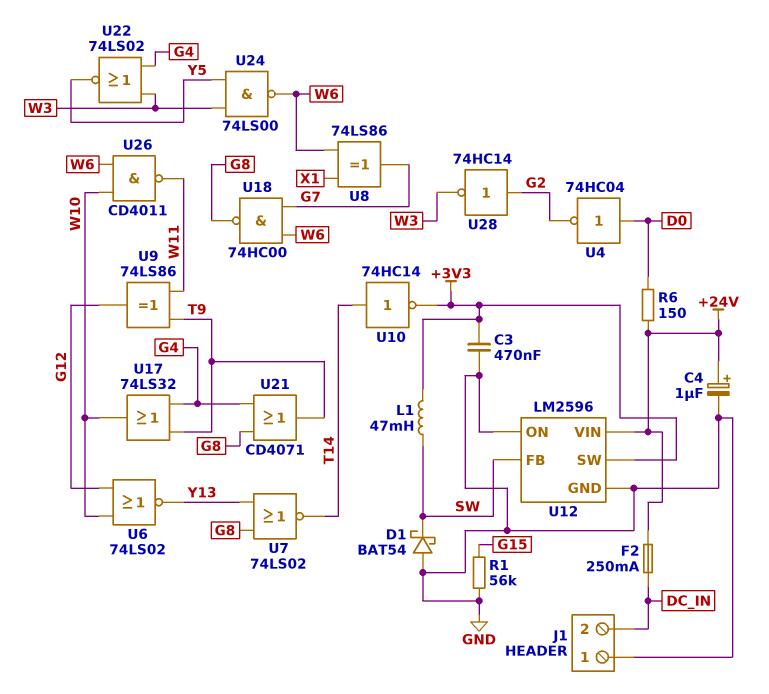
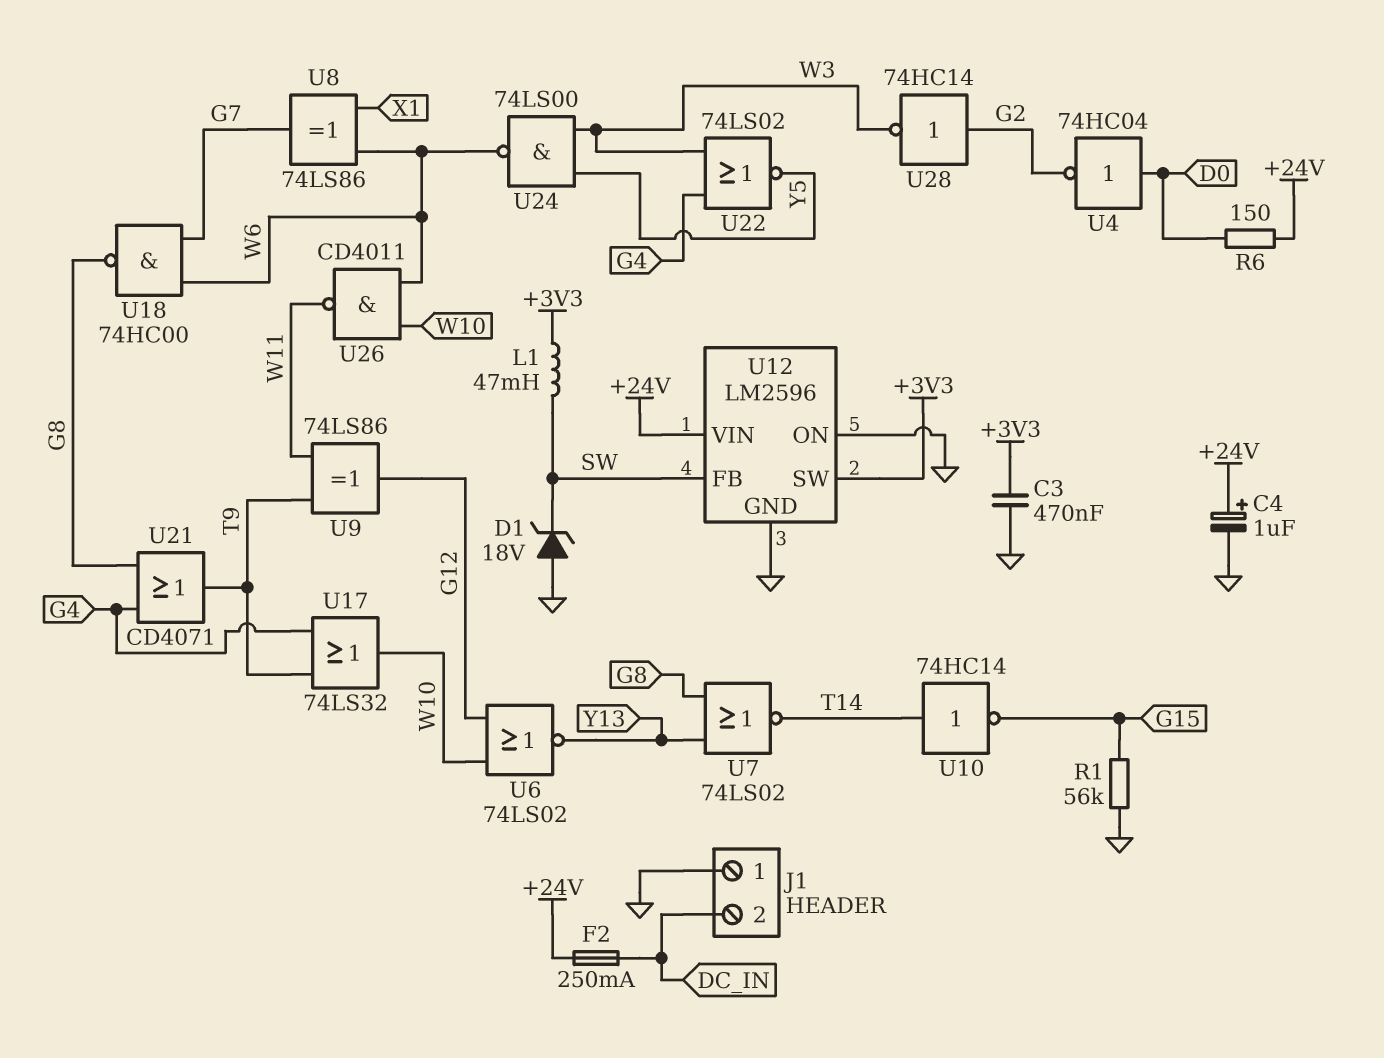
D1: schottky BAT54 (A GND, K SW) -> zener 18V (A GND, K SW)
U10: NOT 74HC14 (in T14, out +3V3) -> NOT 74HC14 (in T14, out G15)

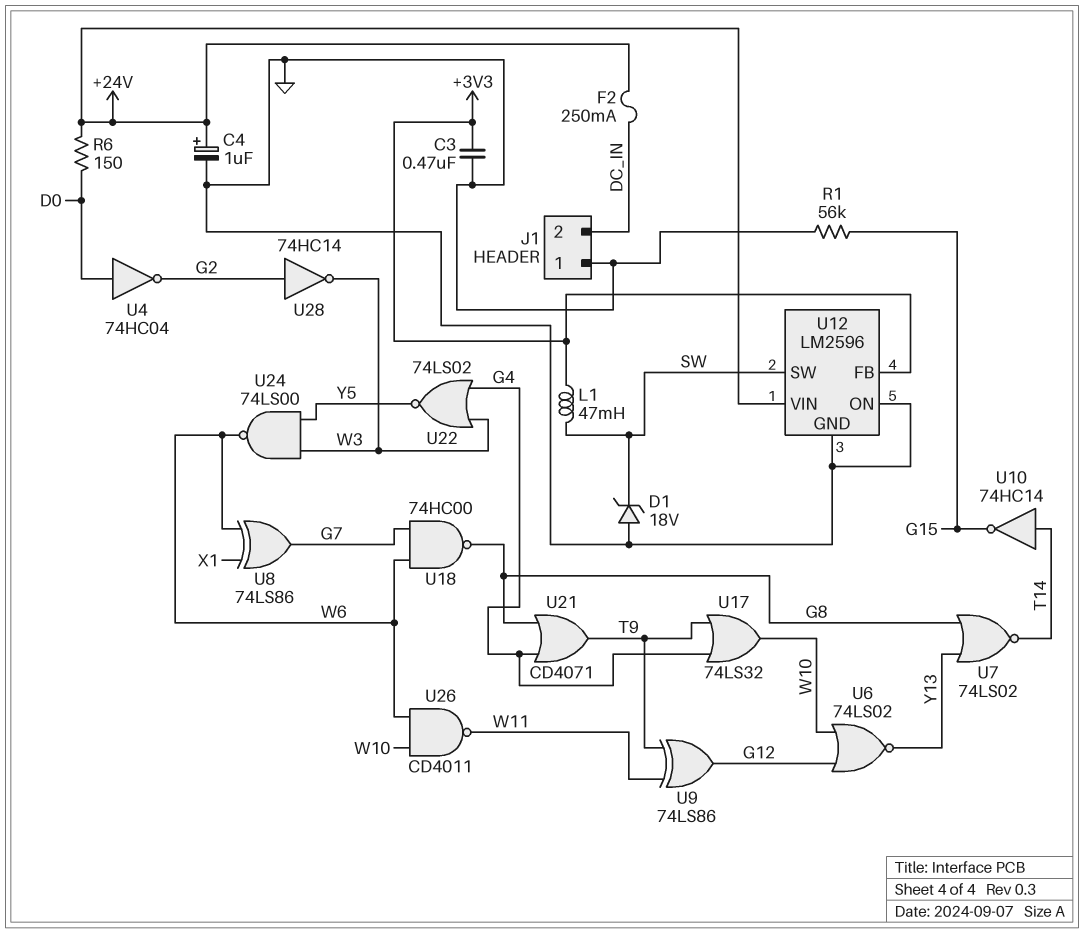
U12 pin FB: SW -> +3V3
U12 pin SW: +3V3 -> SW

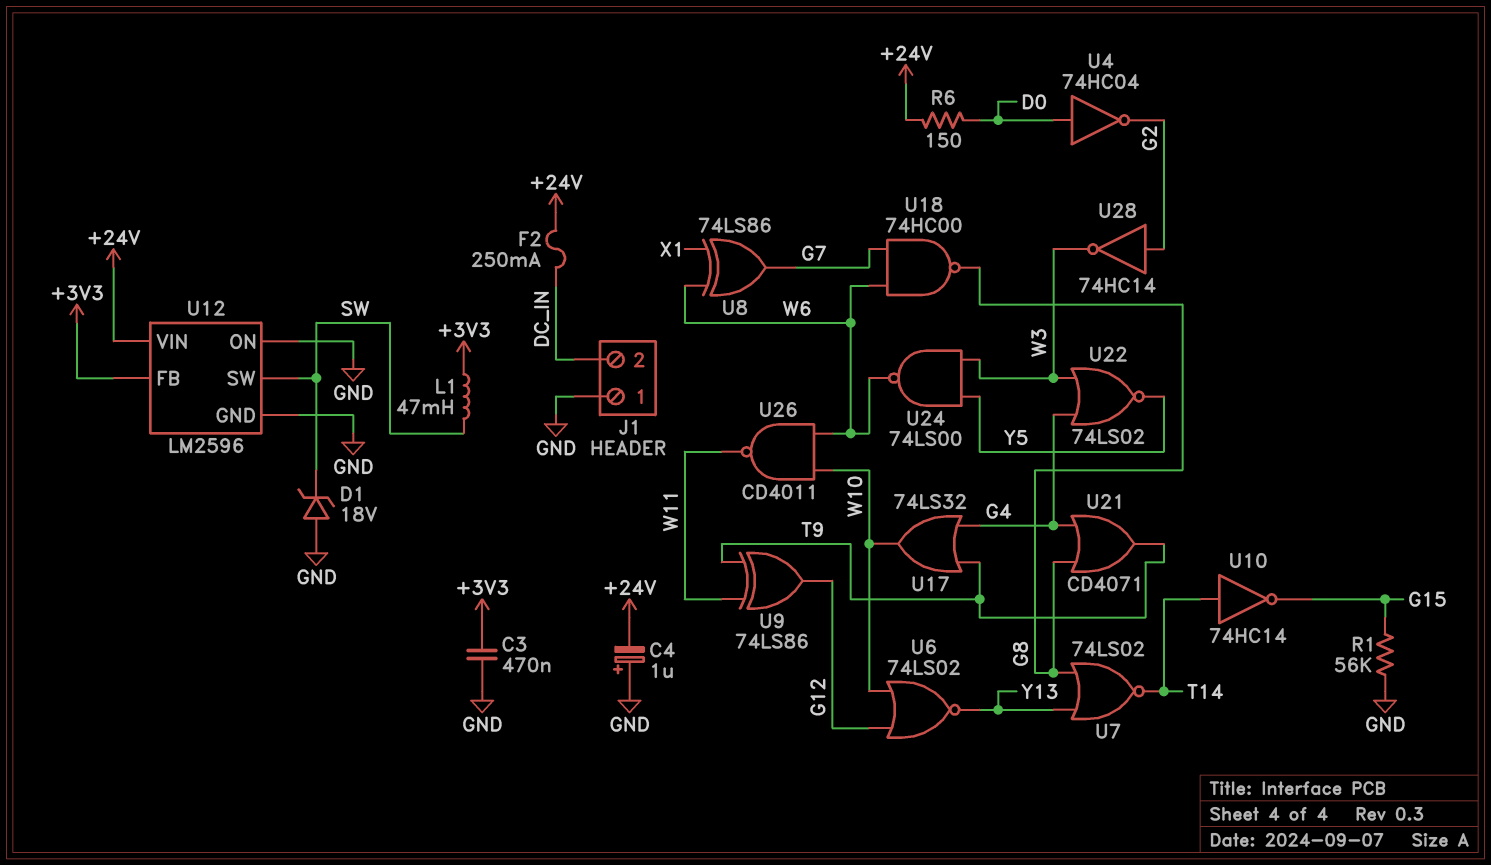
C4: 1uF (plus +24V, minus GND) -> 1uF (plus GND, minus +24V)

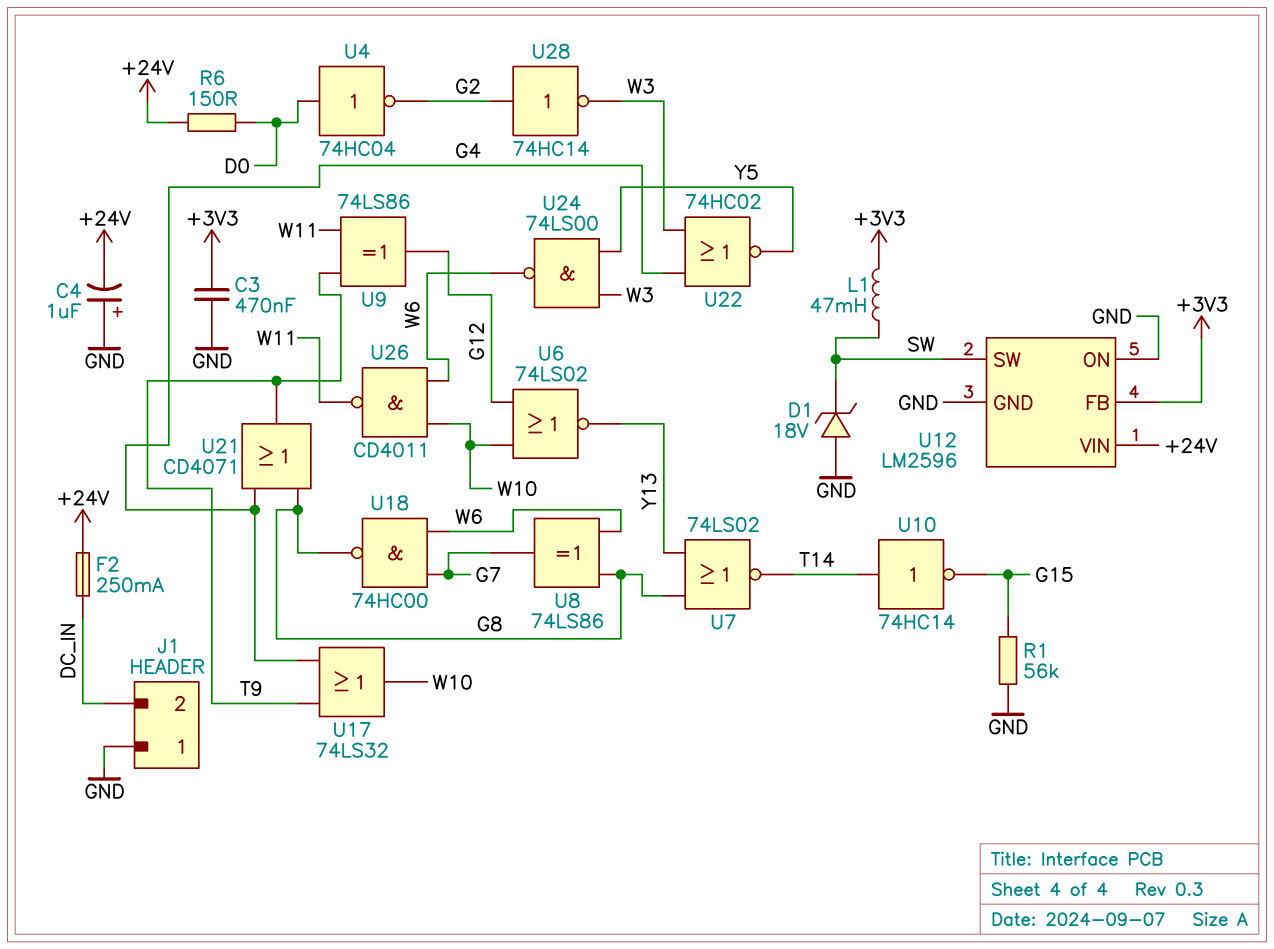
U8: XOR 74LS86 (in W6, in X1, out G7) -> XOR 74LS86 (in G8, in W6, out G7)
U22: NOR 74LS02 (in G4, in W3, out Y5) -> NOR 74HC02 (in G4, in W3, out Y5)

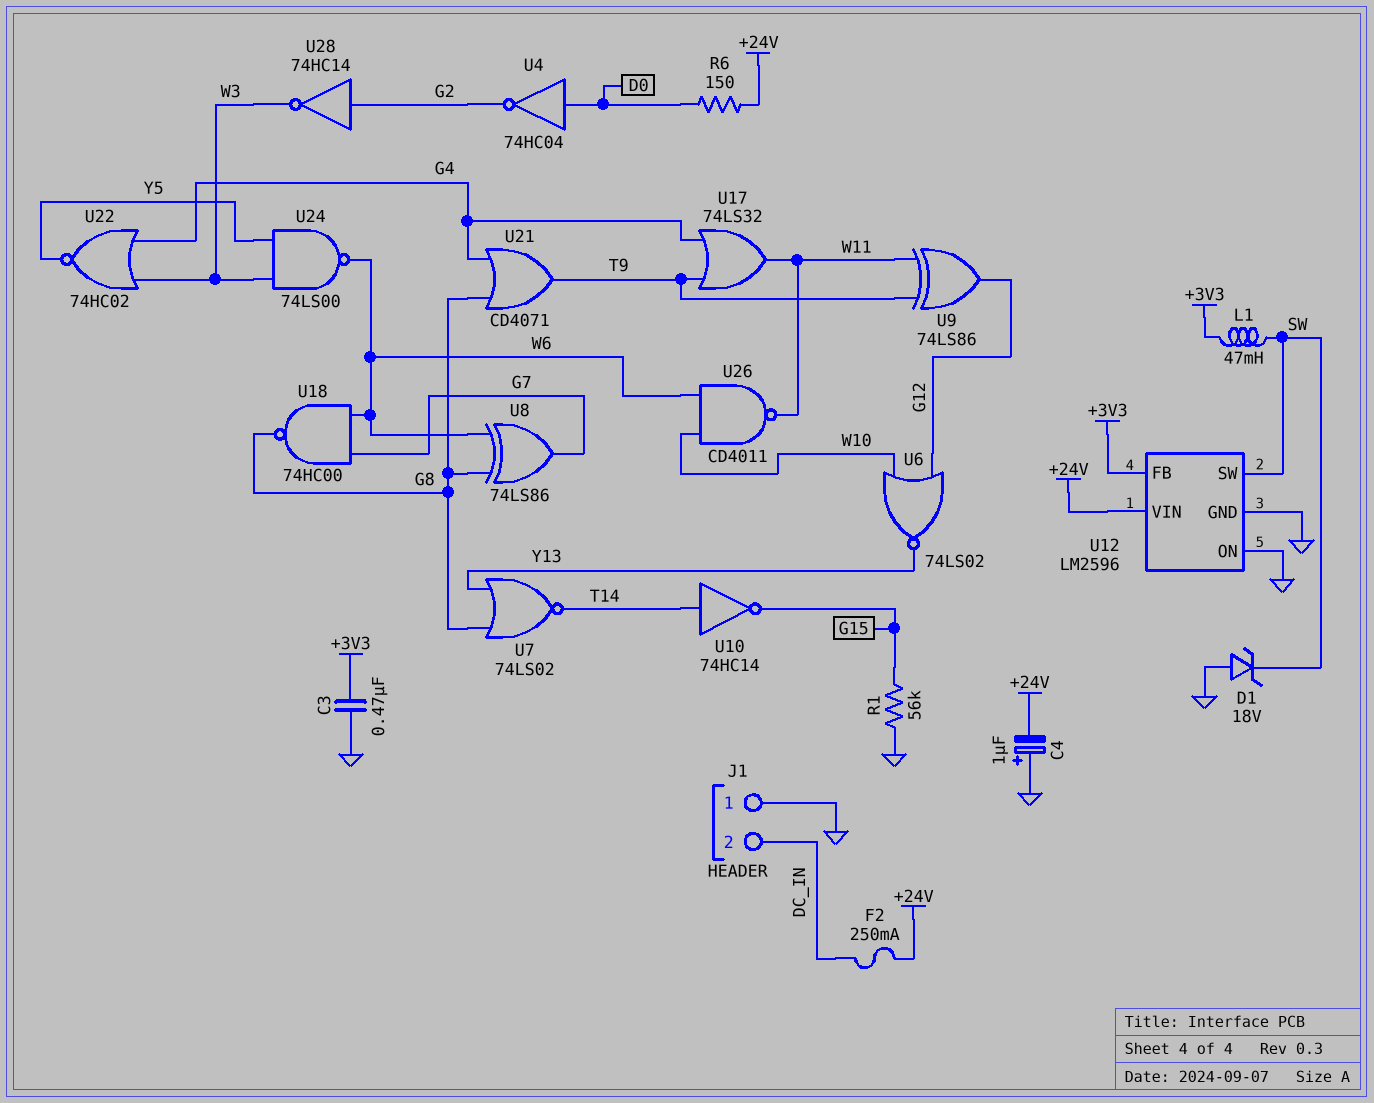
U17: OR 74LS32 (in G4, in T9, out W10) -> OR 74LS32 (in G4, in T9, out W11)

